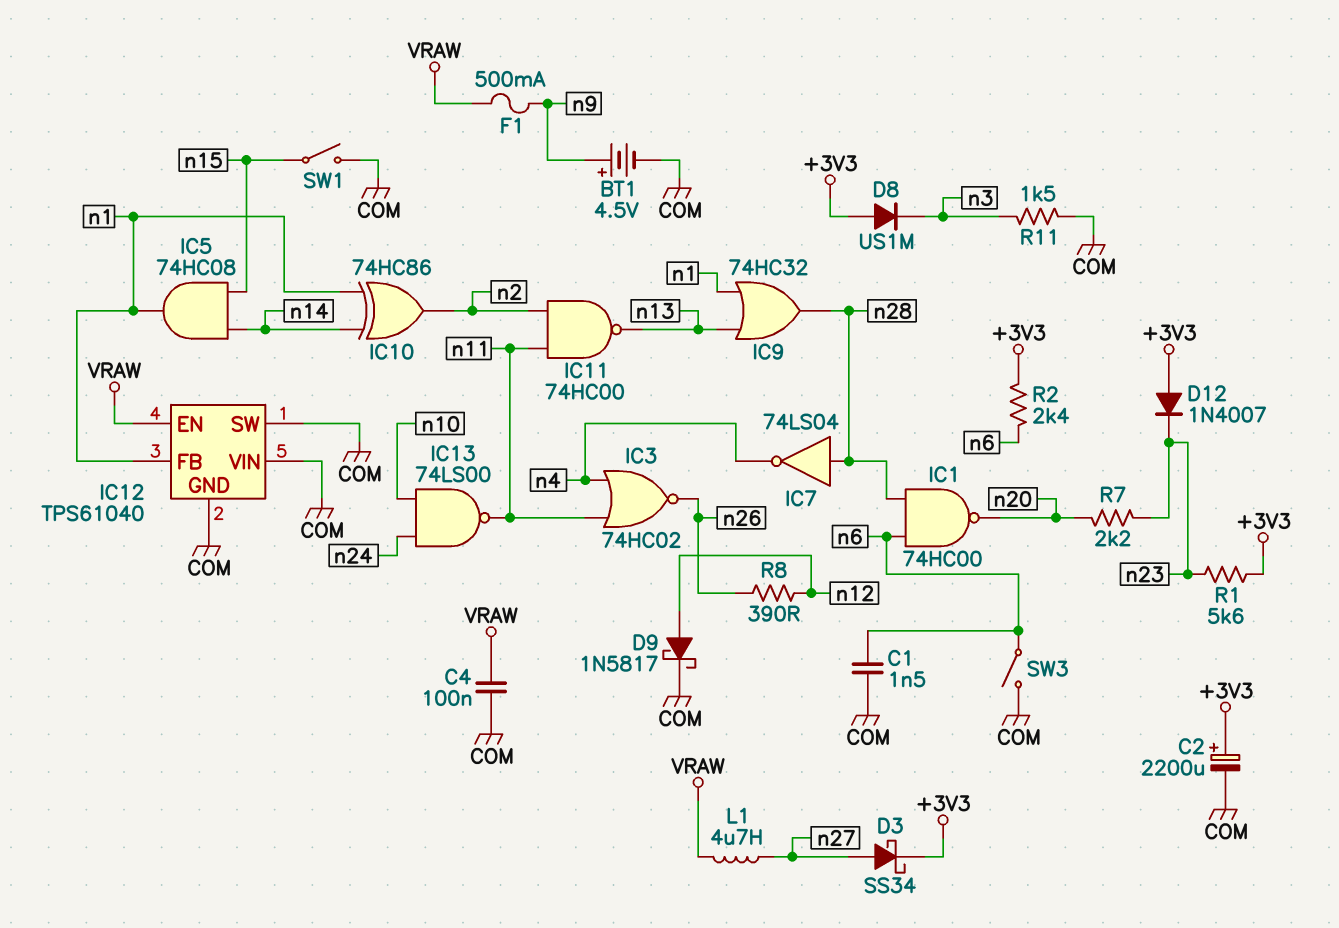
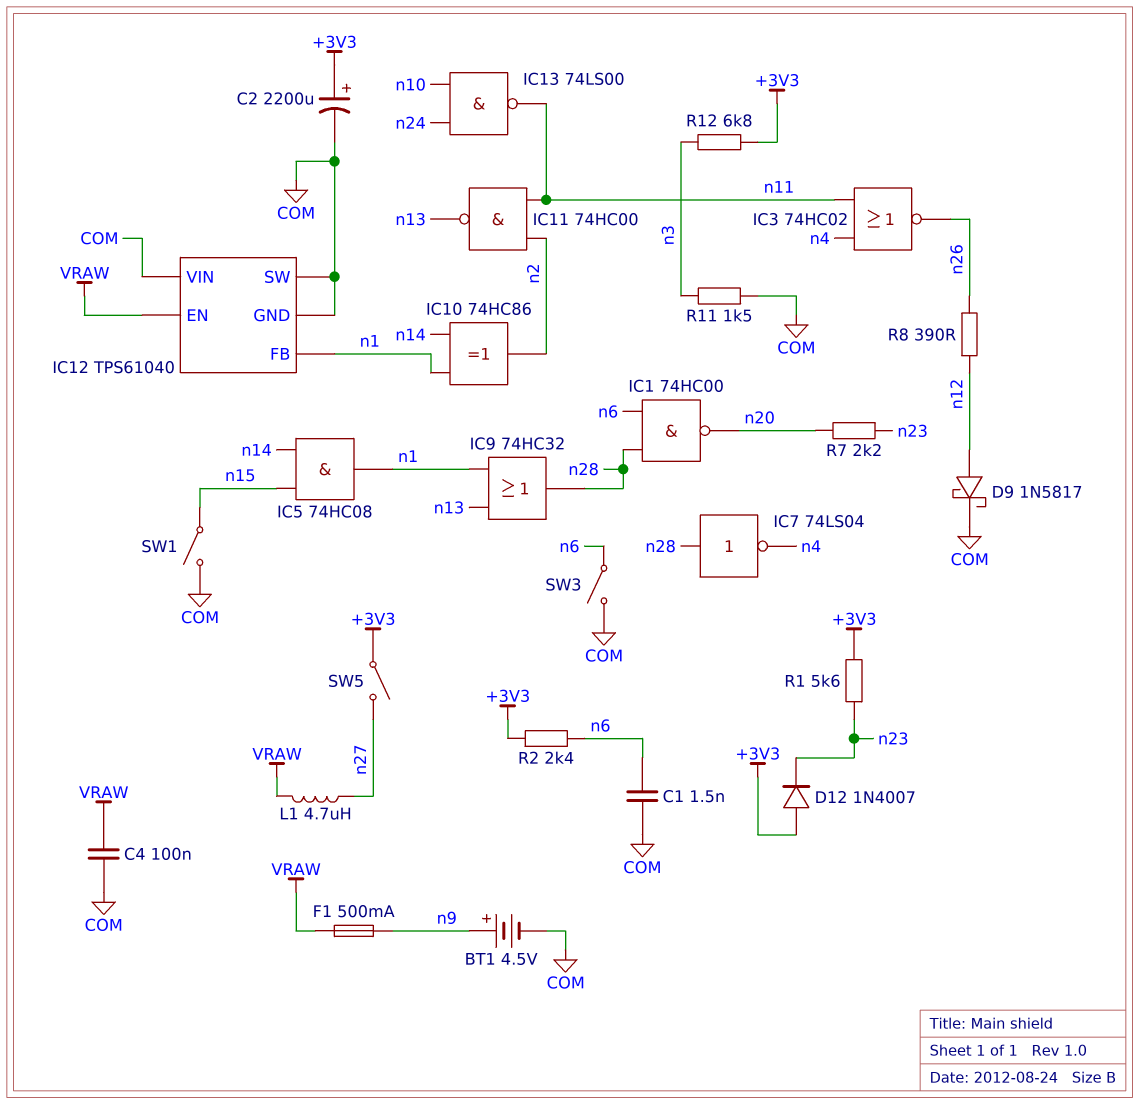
D3: schottky SS34 (A n27, K +3V3) -> none
D8: diode US1M (A +3V3, K n3) -> none
R12: none -> 6.8k (+3V3, n3)
SW5: none -> switch (+3V3, n27)

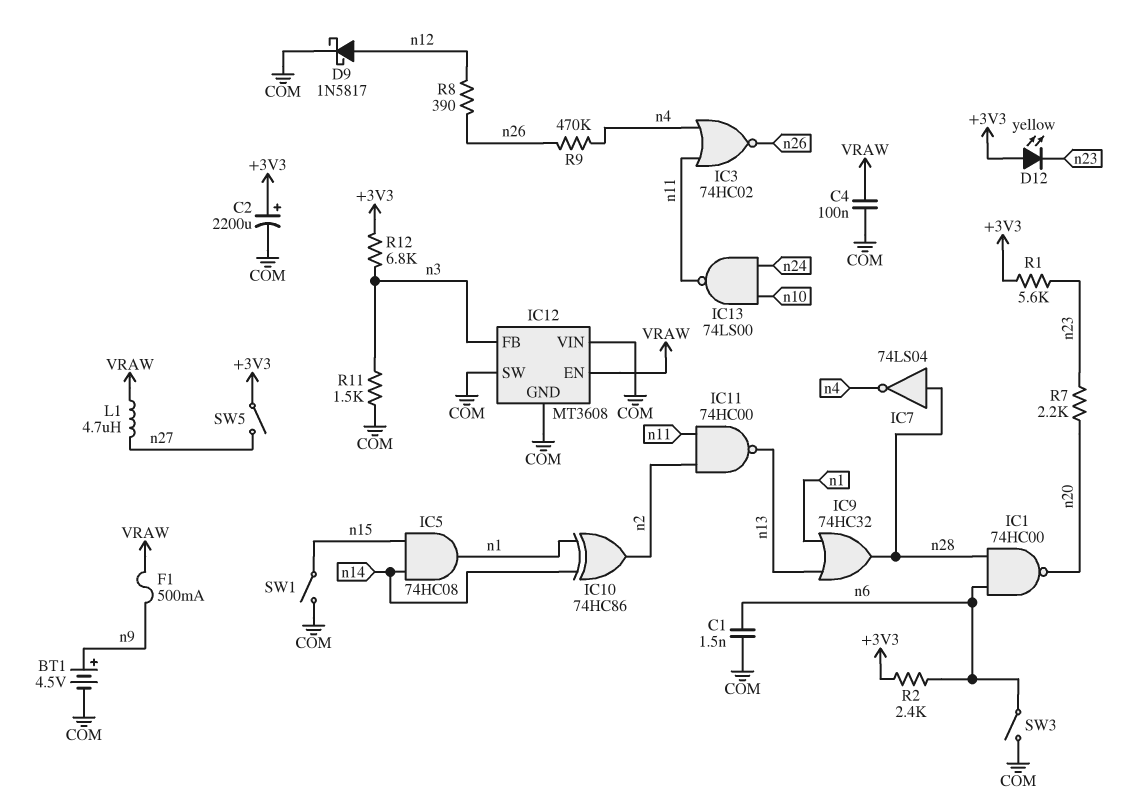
D12: diode 1N4007 (A +3V3, K n23) -> LED yellow (A +3V3, K n23)
IC12: TPS61040 -> MT3608
IC12 pin FB: n1 -> n3
R9: none -> 470k (n4, n26)

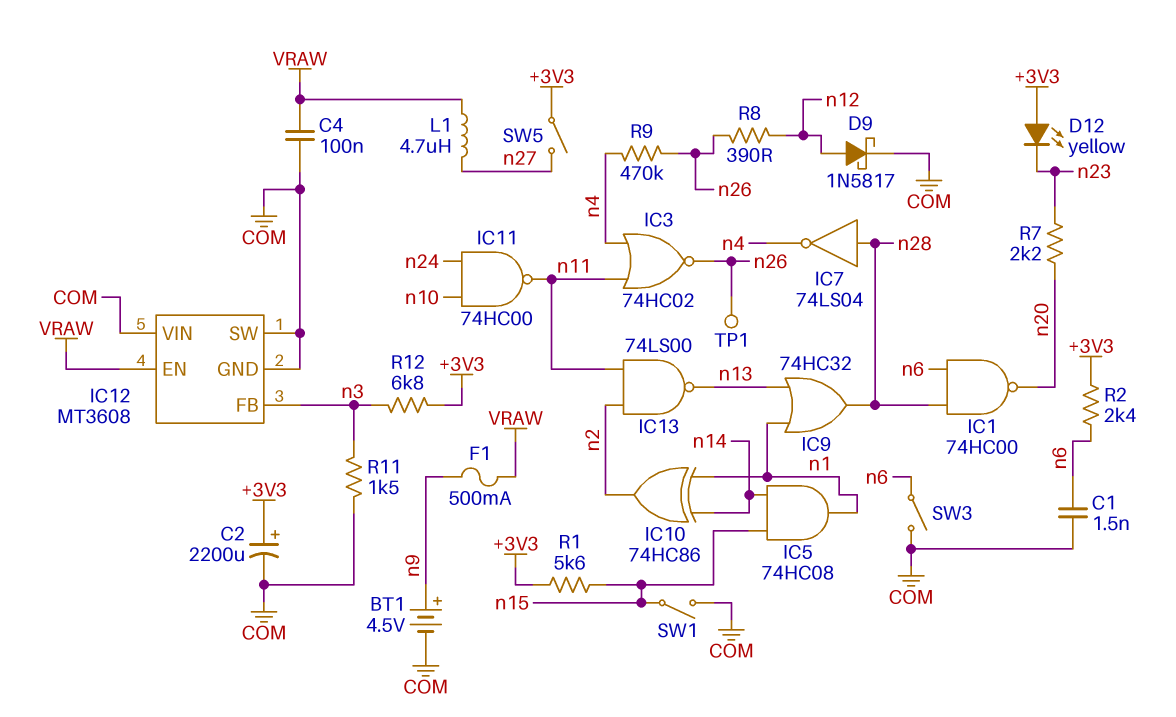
IC11: NAND 74HC00 (in n2, in n11, out n13) -> NAND 74HC00 (in n10, in n24, out n11)
IC13: NAND 74LS00 (in n10, in n24, out n11) -> NAND 74LS00 (in n2, in n11, out n13)
R1: 5.6k (+3V3, n23) -> 5.6k (+3V3, n15)
TP1: none -> test point (n26)

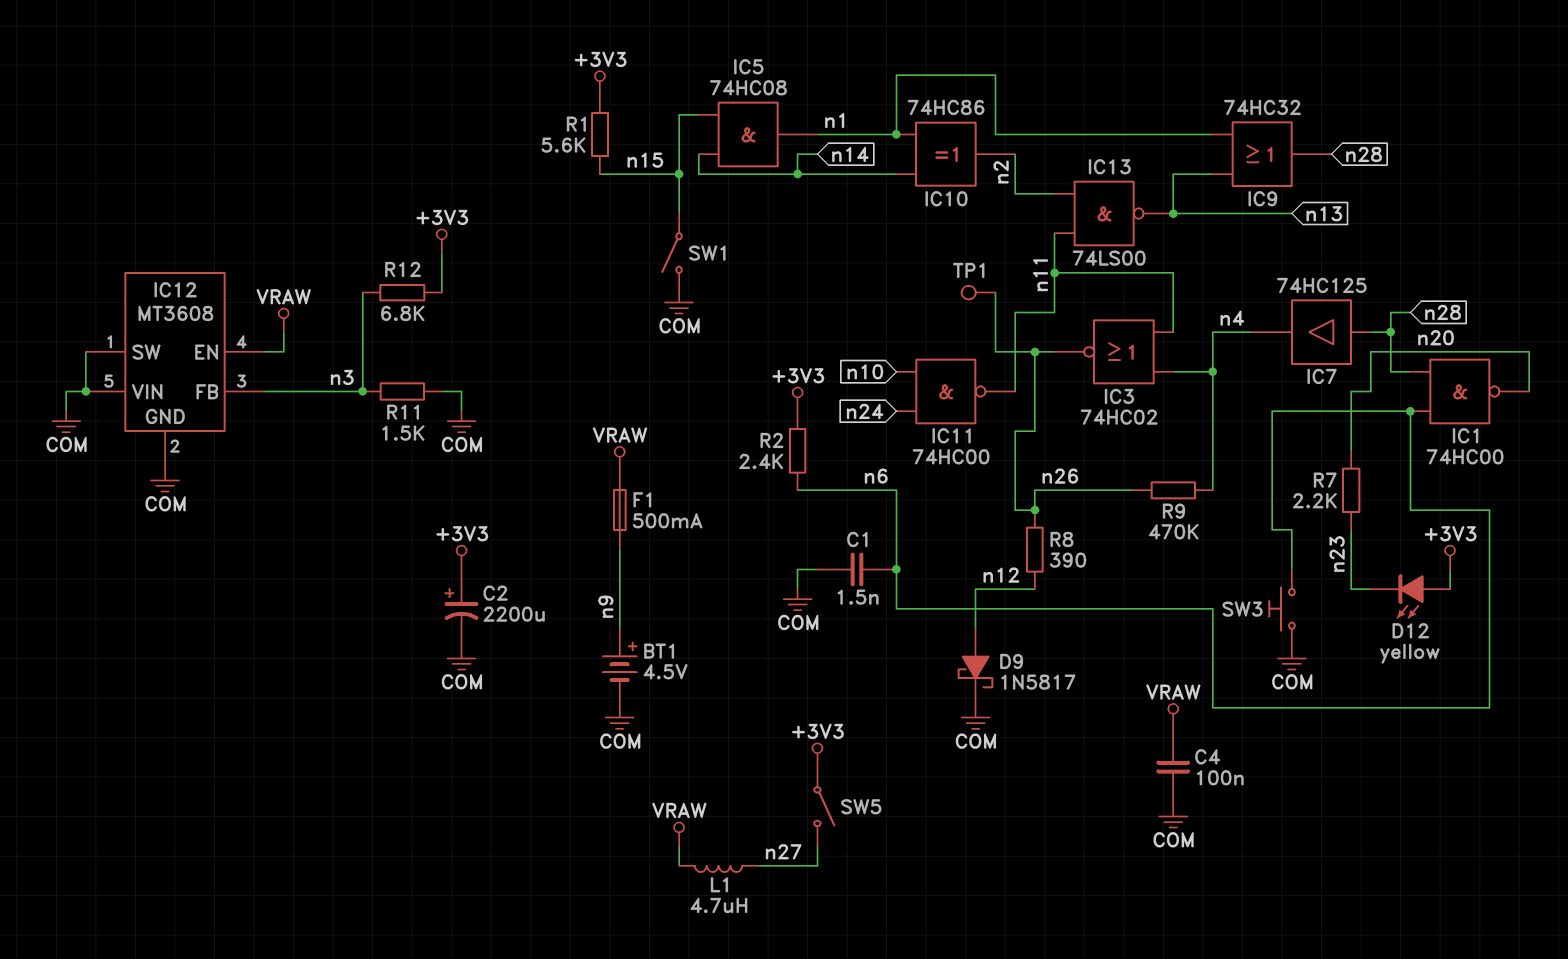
IC7: NOT 74LS04 (in n28, out n4) -> buffer 74HC125 (in n28, out n4)
SW3: switch (COM, n6) -> button (COM, n6)

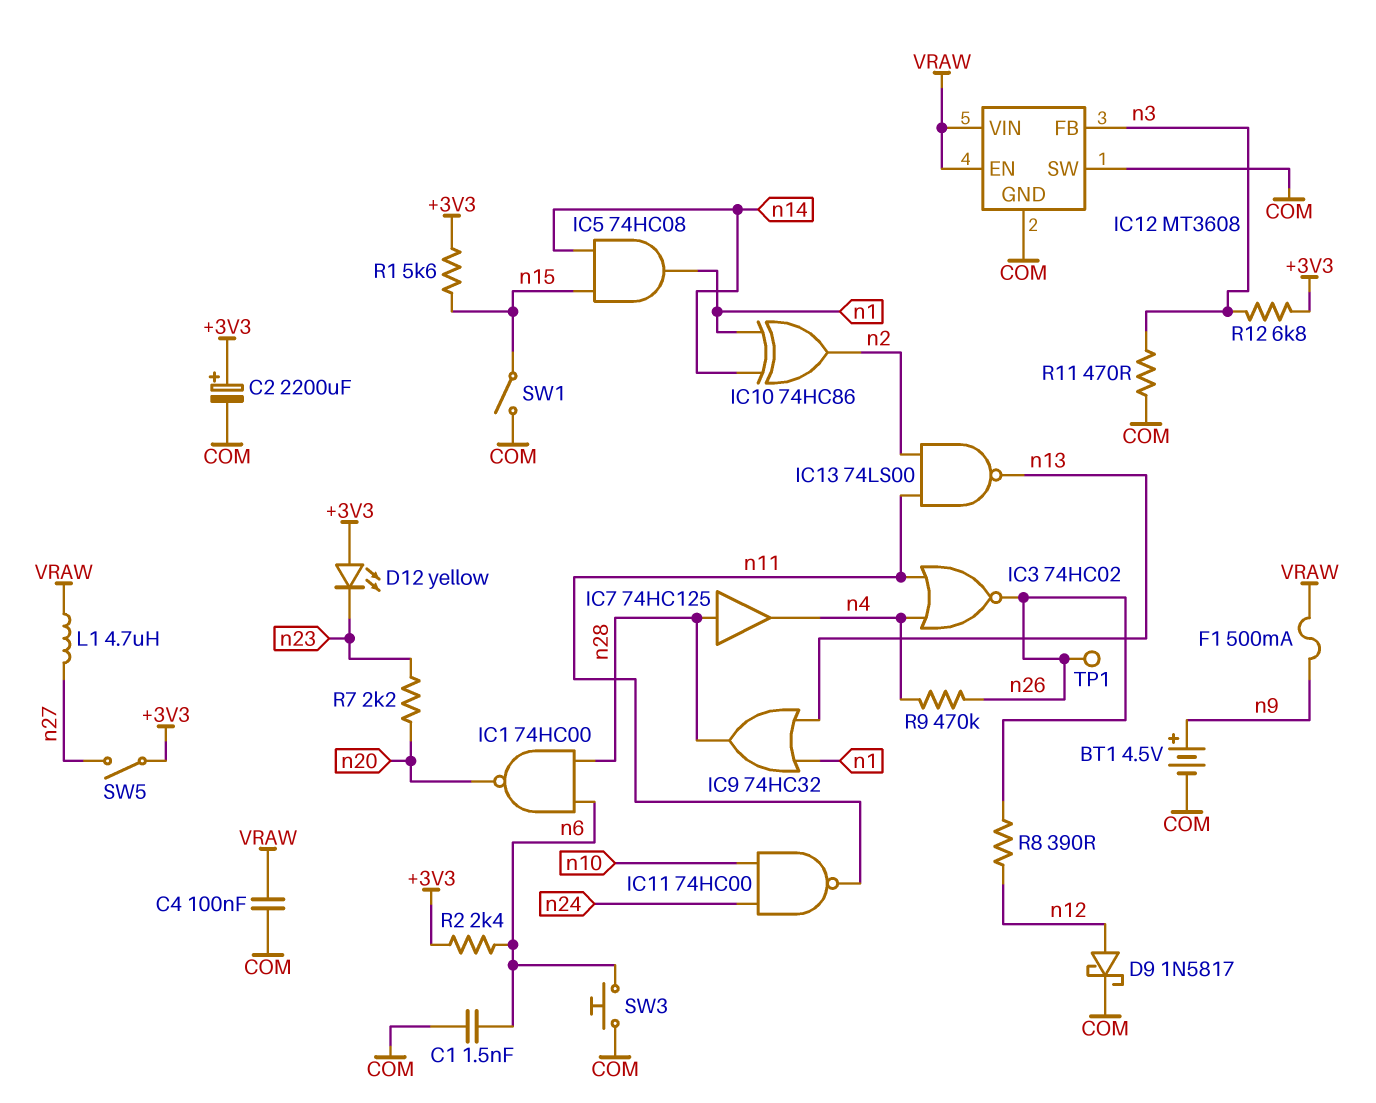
IC12 pin VIN: COM -> VRAW
R11: 1.5k (COM, n3) -> 470 (COM, n3)

